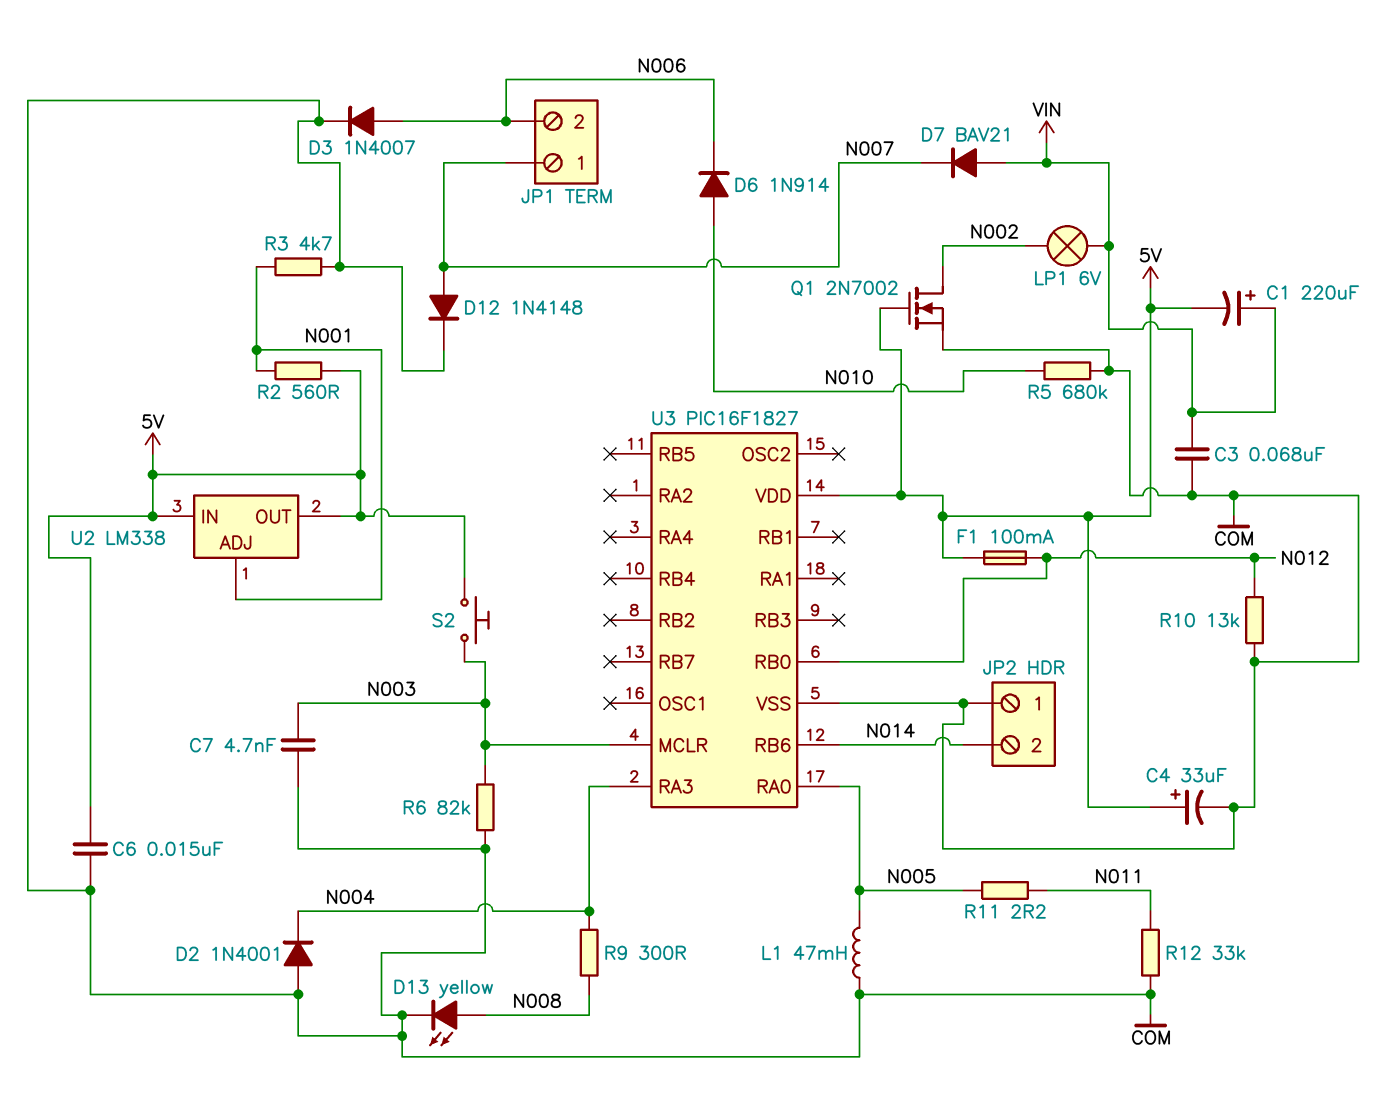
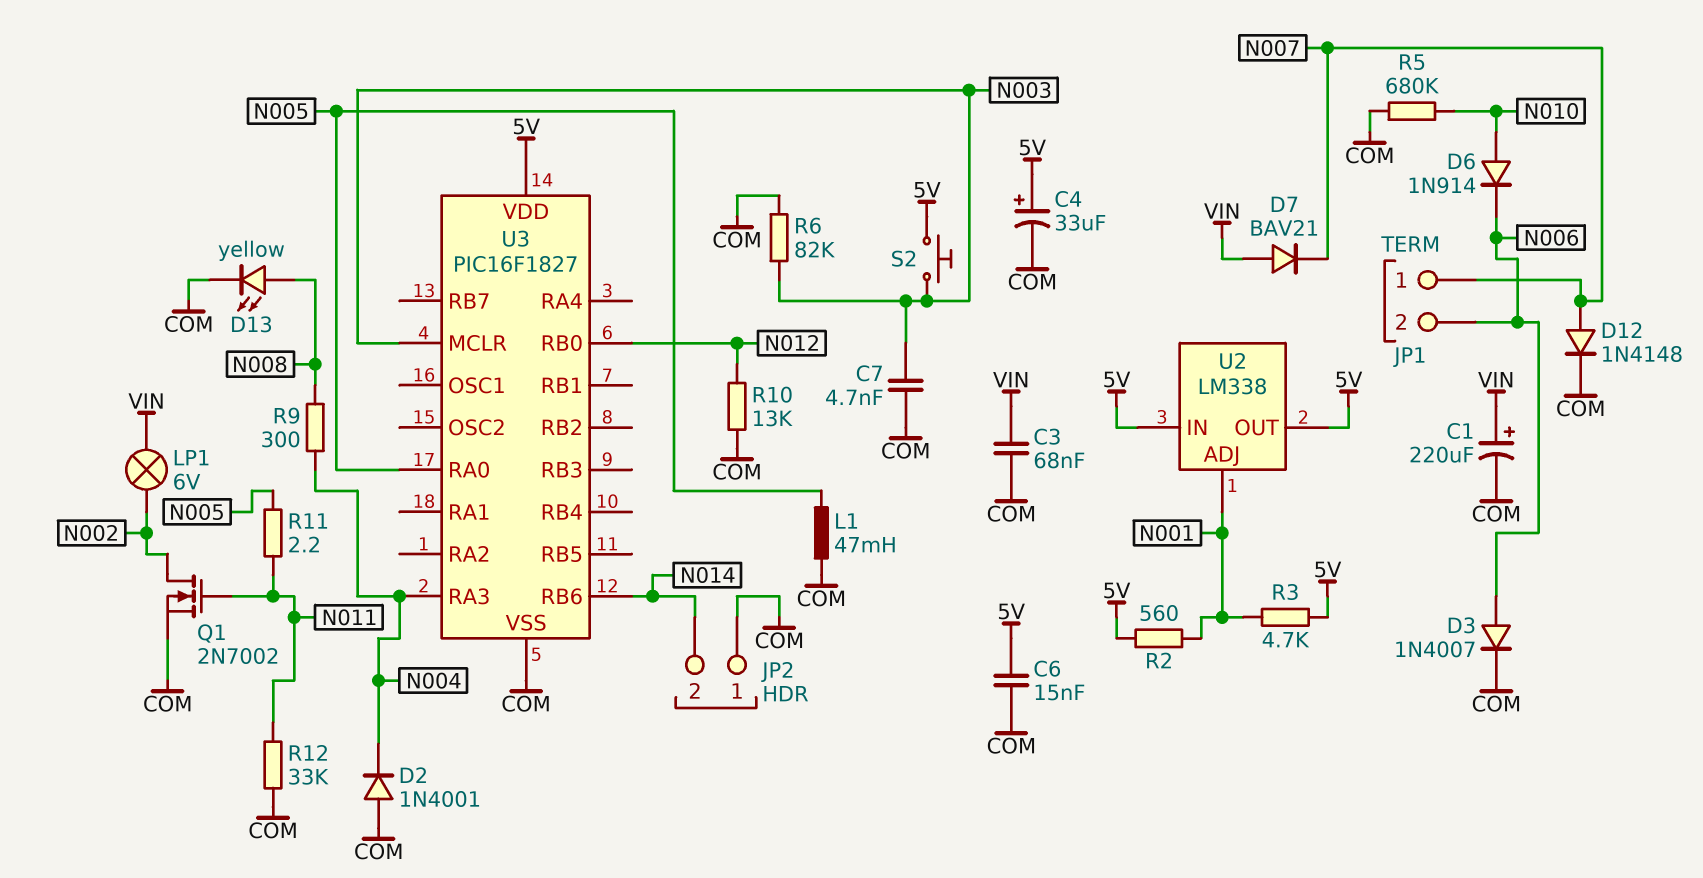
C1: 220uF (plus VIN, minus 5V) -> 220uF (plus VIN, minus COM)
F1: 100mA (5V, N012) -> none
Q1: NMOS 2N7002 (G 5V, D N002, S COM) -> NMOS 2N7002 (G N011, D N002, S COM)
R3: 4.7k (COM, N001) -> 4.7k (5V, N001)

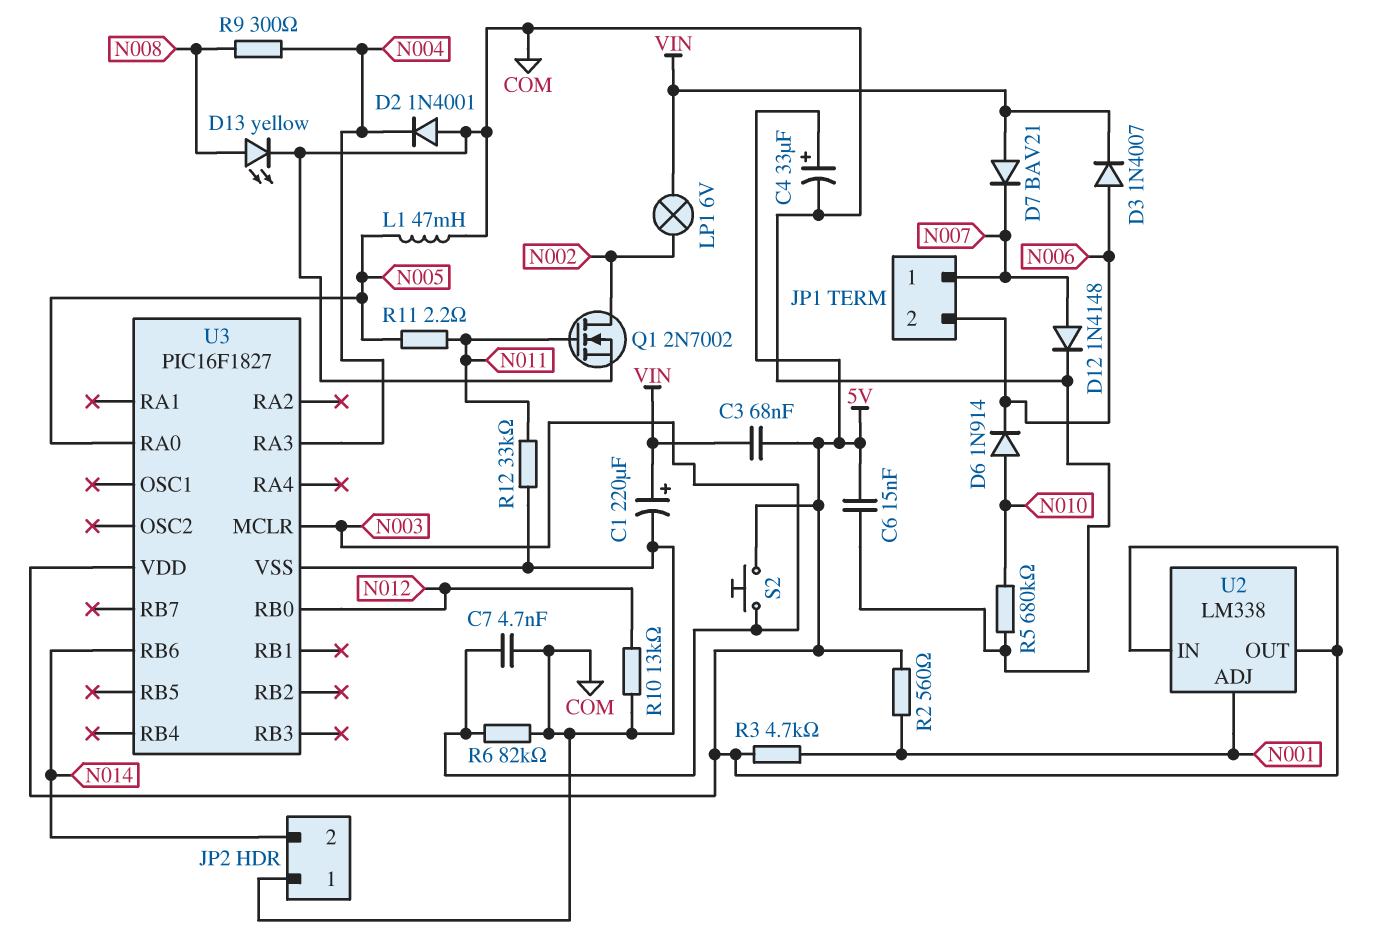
C3: 68nF (COM, VIN) -> 68nF (5V, VIN)
D3: diode 1N4007 (A N006, K COM) -> diode 1N4007 (A N006, K VIN)

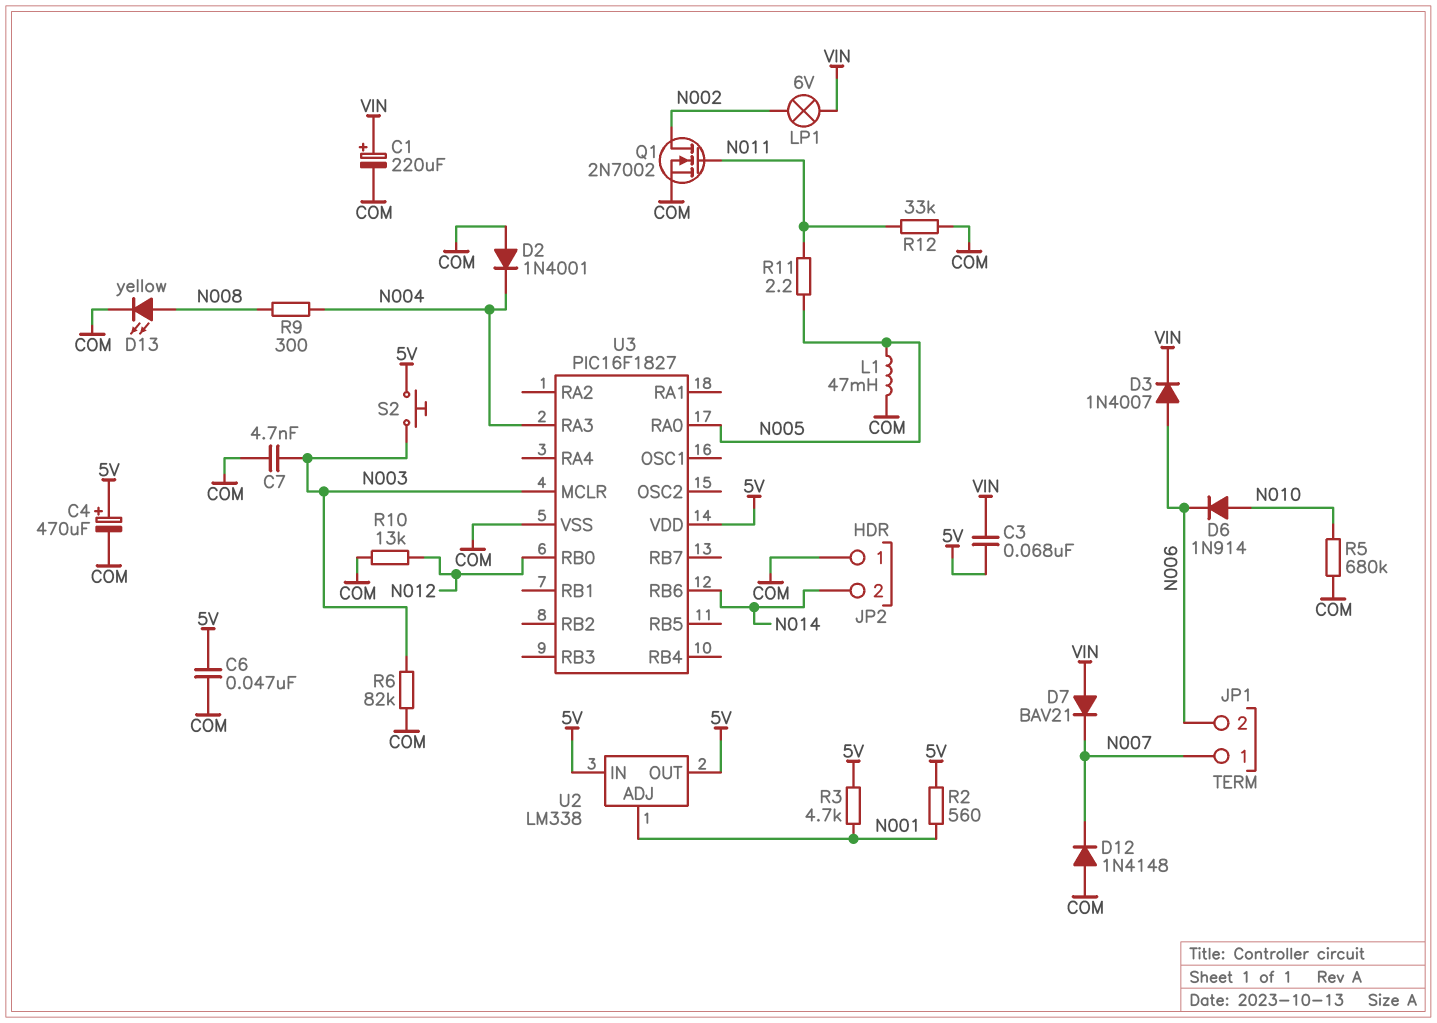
C4: 33uF (plus 5V, minus COM) -> 470uF (plus 5V, minus COM)
C6: 15nF (5V, COM) -> 47nF (5V, COM)
D12: diode 1N4148 (A N007, K COM) -> diode 1N4148 (A COM, K N007)

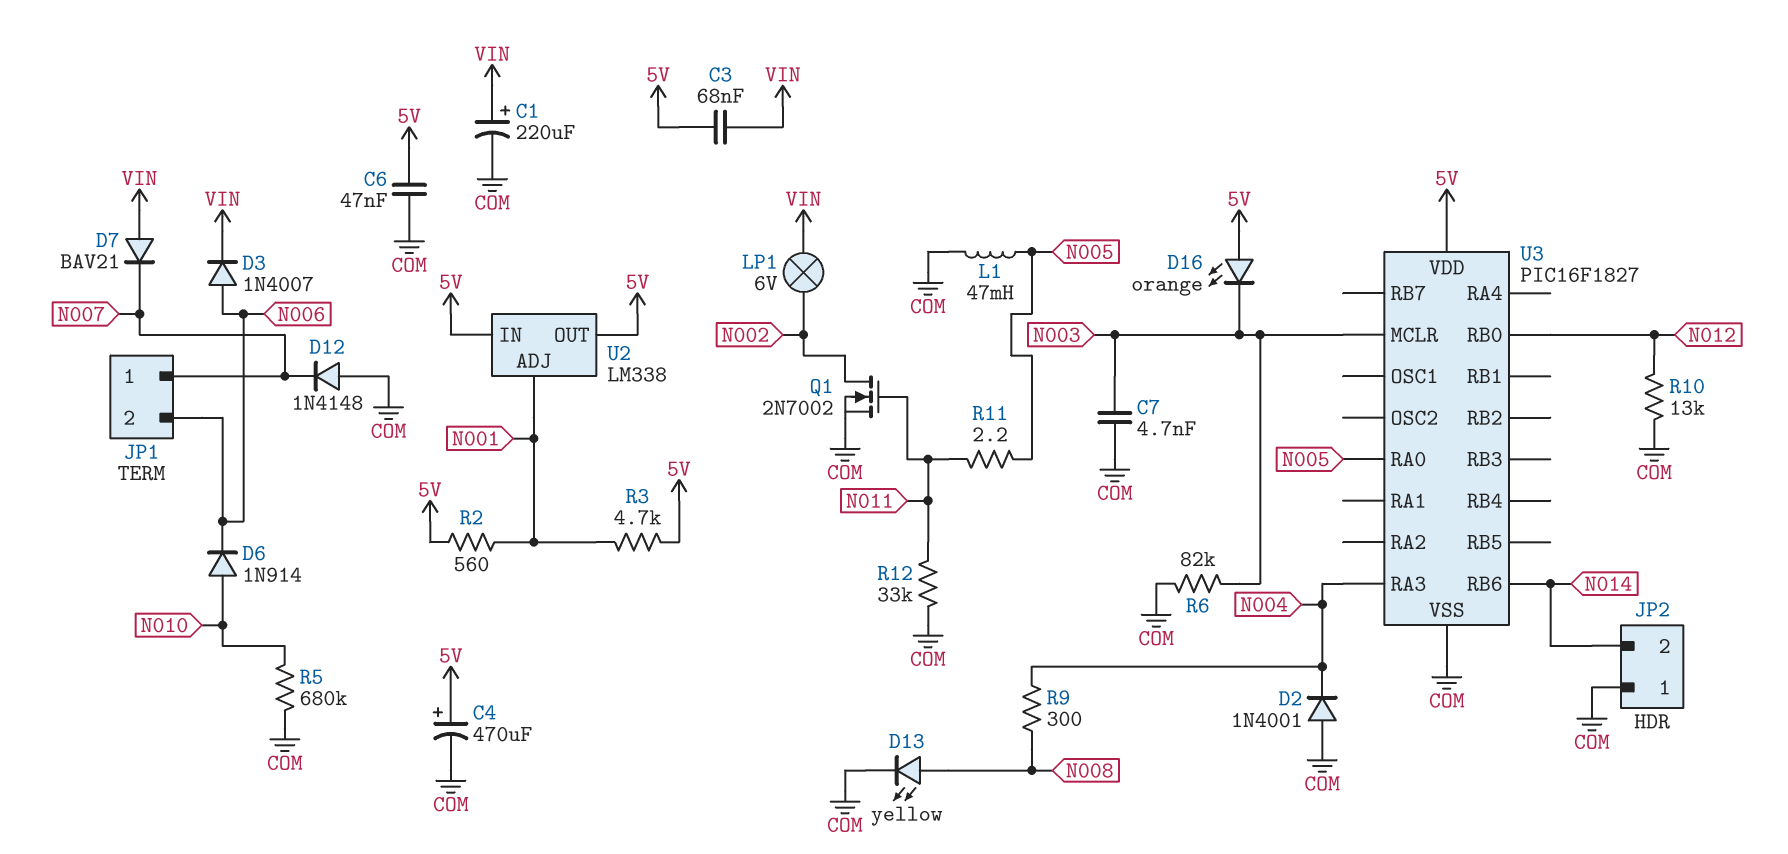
D16: none -> LED orange (A 5V, K N003)
S2: button (5V, N003) -> none

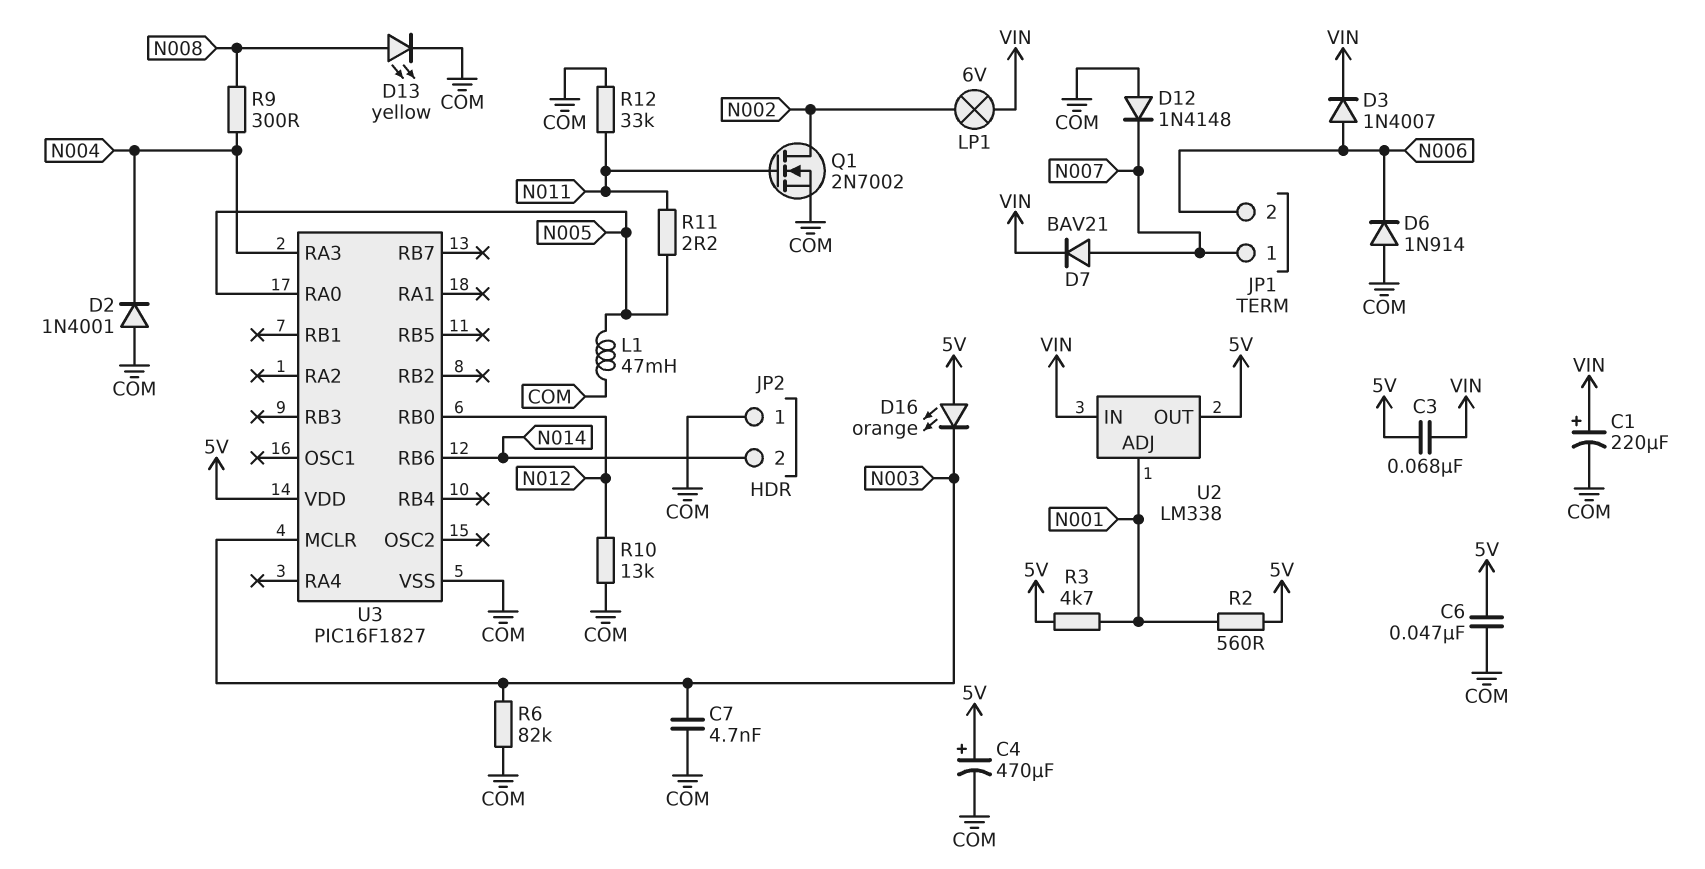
D6: diode 1N914 (A N010, K N006) -> diode 1N914 (A COM, K N006)
D7: diode BAV21 (A VIN, K N007) -> diode BAV21 (A N007, K VIN)
R5: 680k (COM, N010) -> none
U2 pin IN: 5V -> VIN

